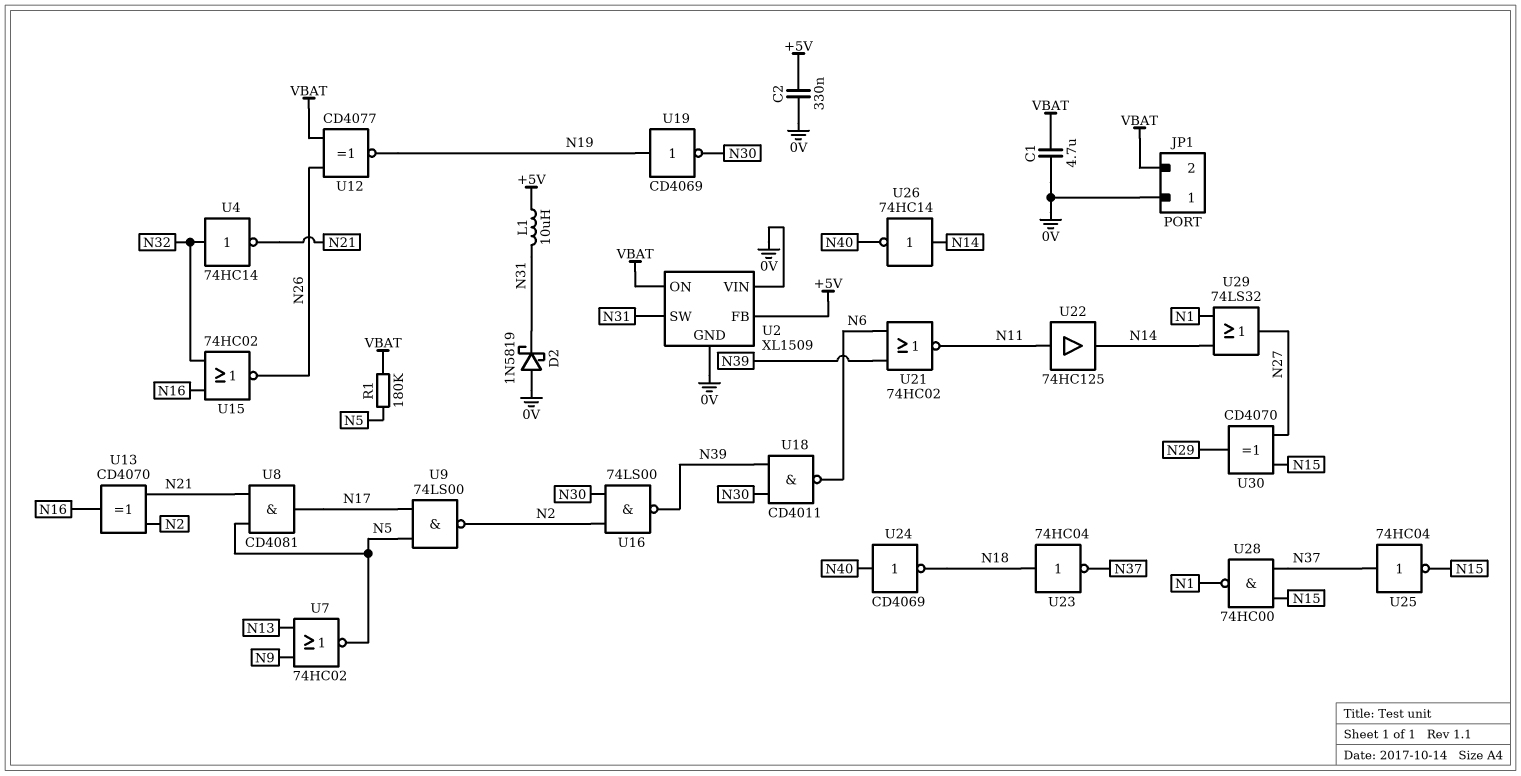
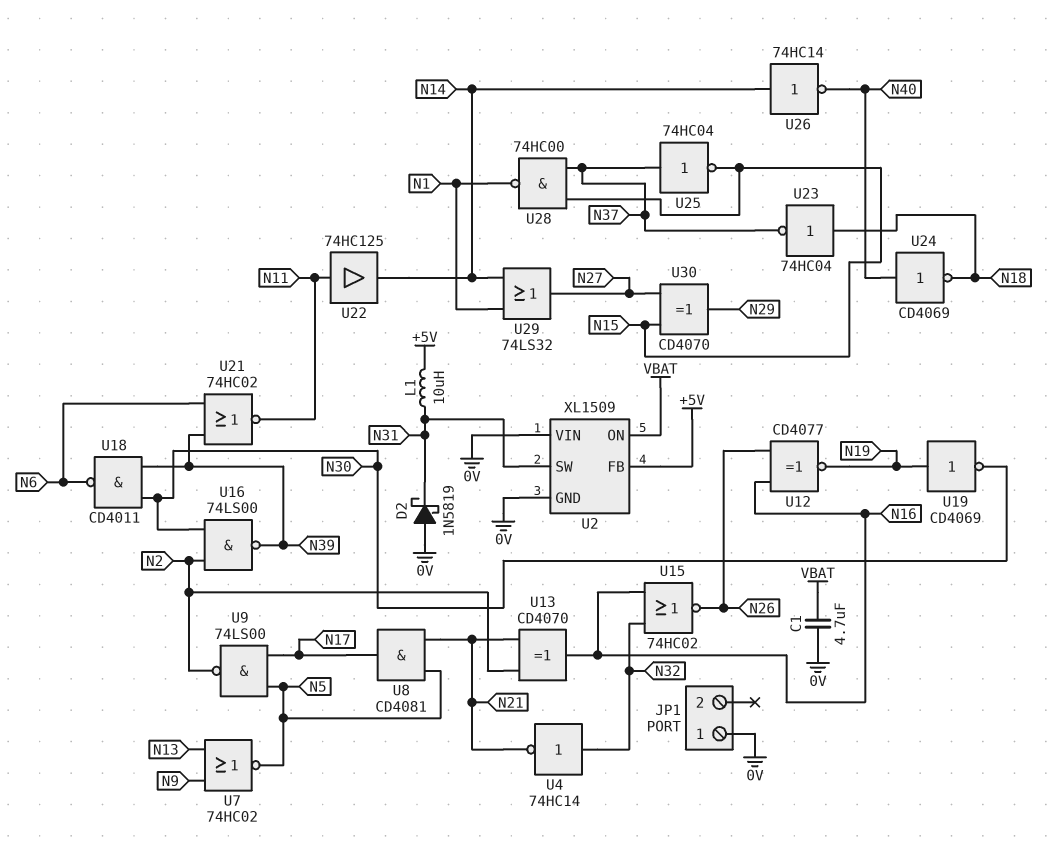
C2: 330nF (+5V, 0V) -> none
JP1 pin 2: VBAT -> none
R1: 180k (N5, VBAT) -> none
U12: XNOR CD4077 (in N26, in VBAT, out N19) -> XNOR CD4077 (in N16, in N26, out N19)

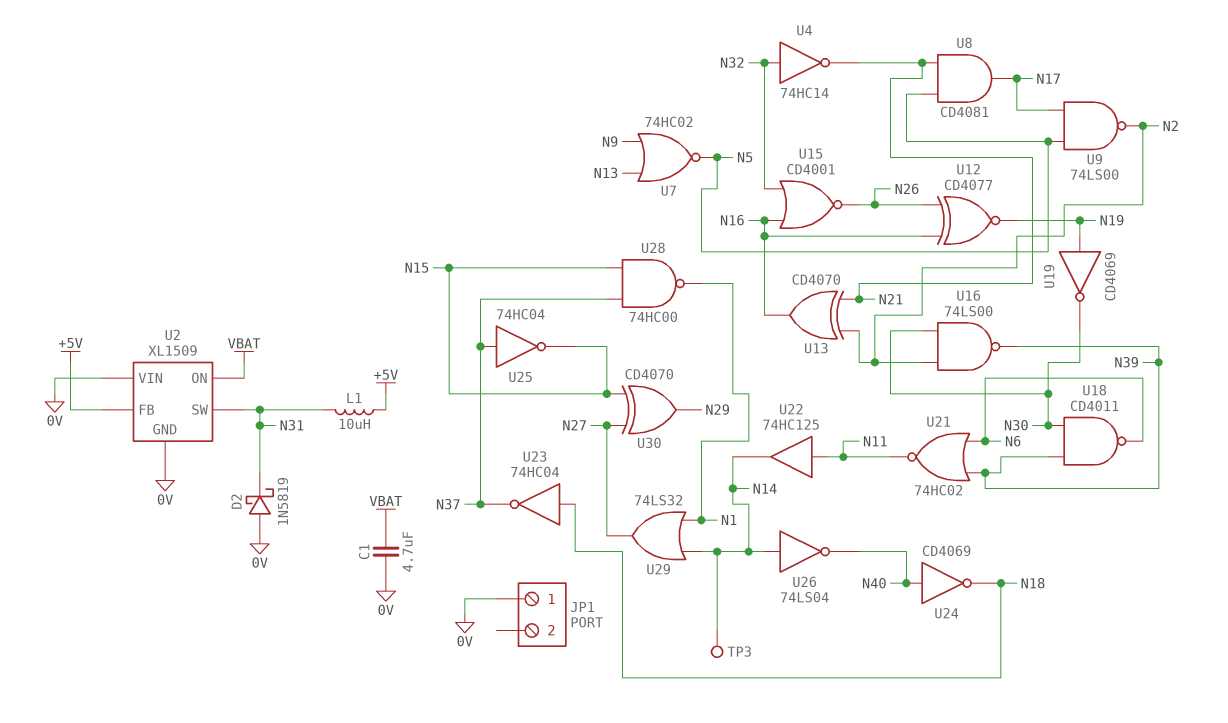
TP3: none -> test point (N14)
U15: NOR 74HC02 (in N16, in N32, out N26) -> NOR CD4001 (in N16, in N32, out N26)
U26: NOT 74HC14 (in N14, out N40) -> NOT 74LS04 (in N14, out N40)

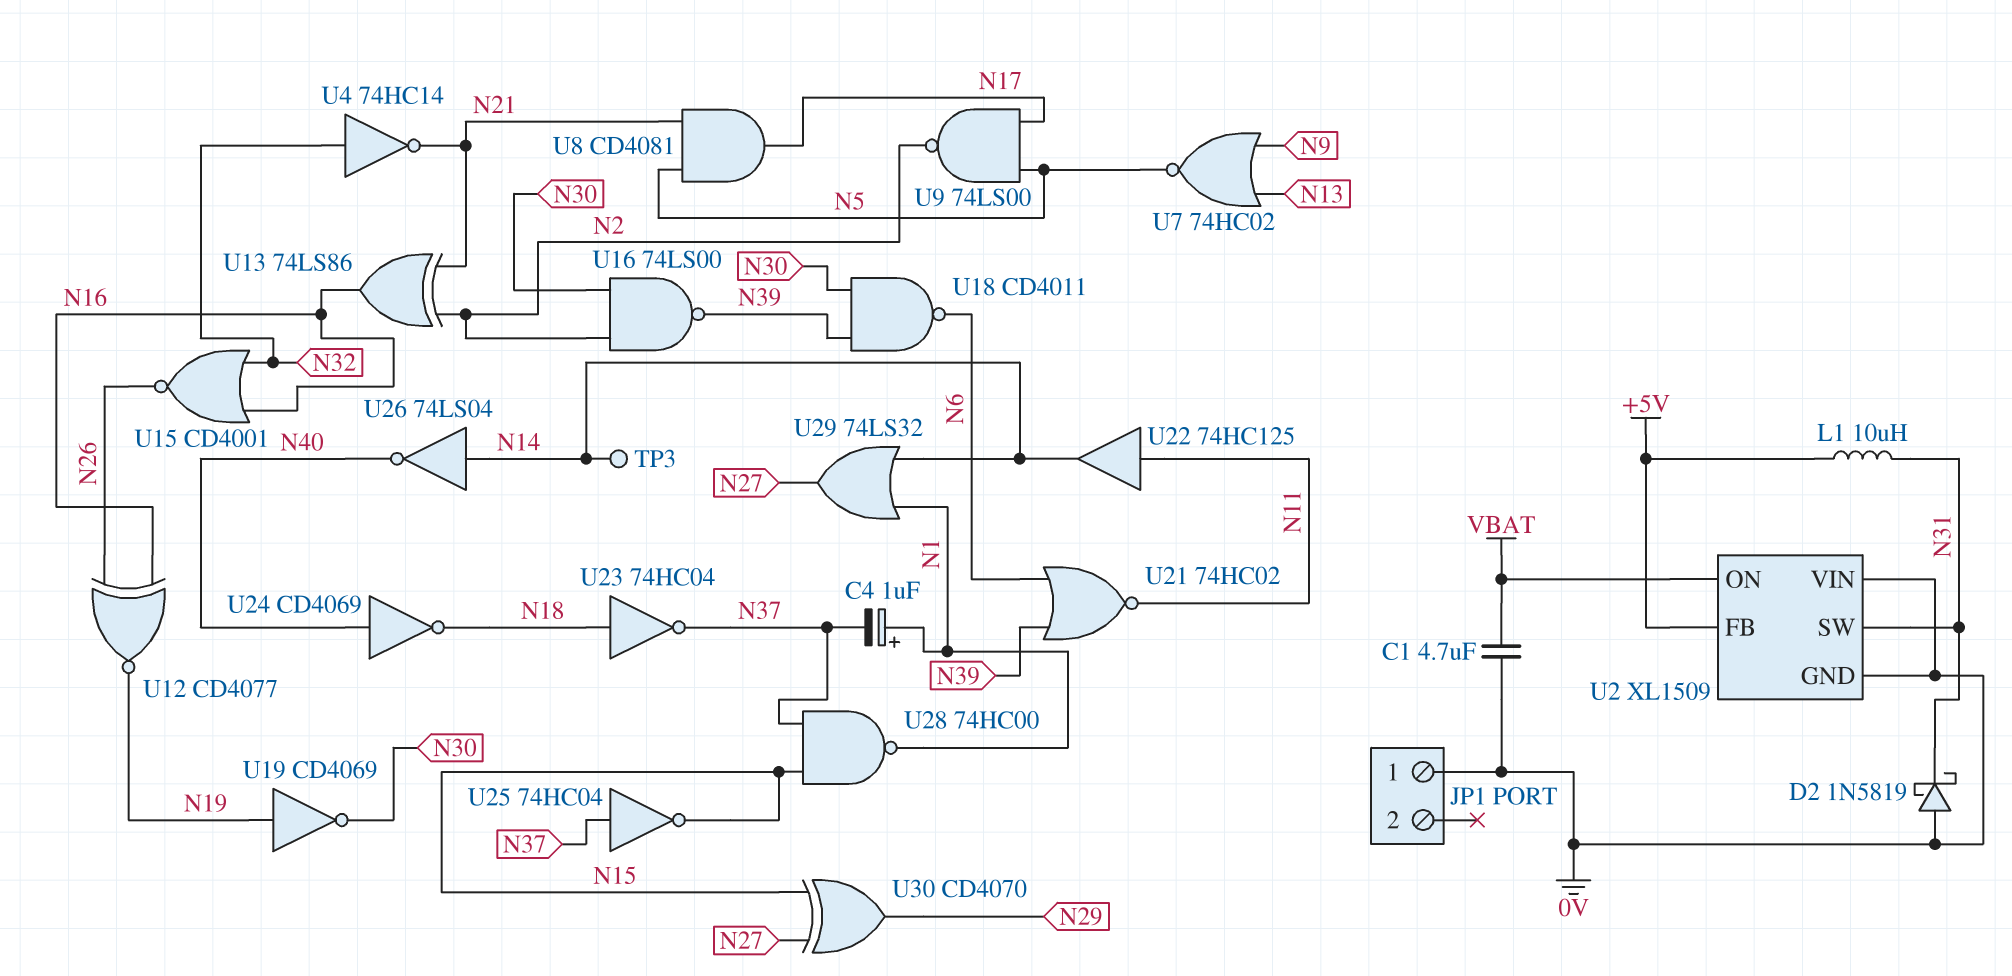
C4: none -> 1uF (plus N1, minus N37)
U13: XOR CD4070 (in N2, in N21, out N16) -> XOR 74LS86 (in N2, in N21, out N16)

